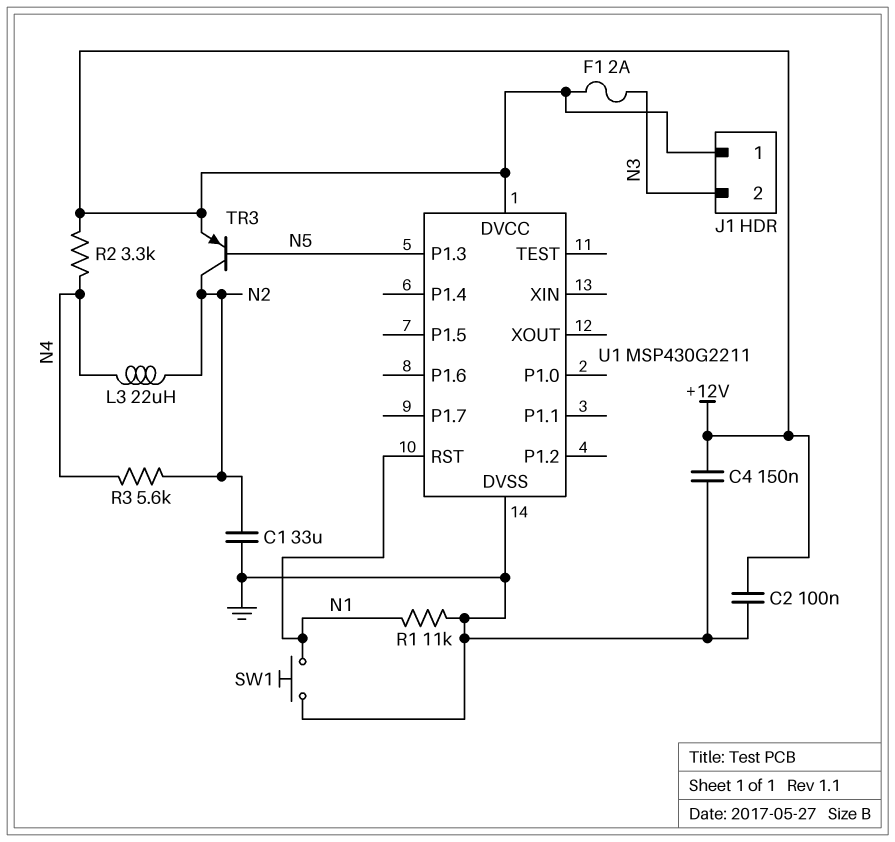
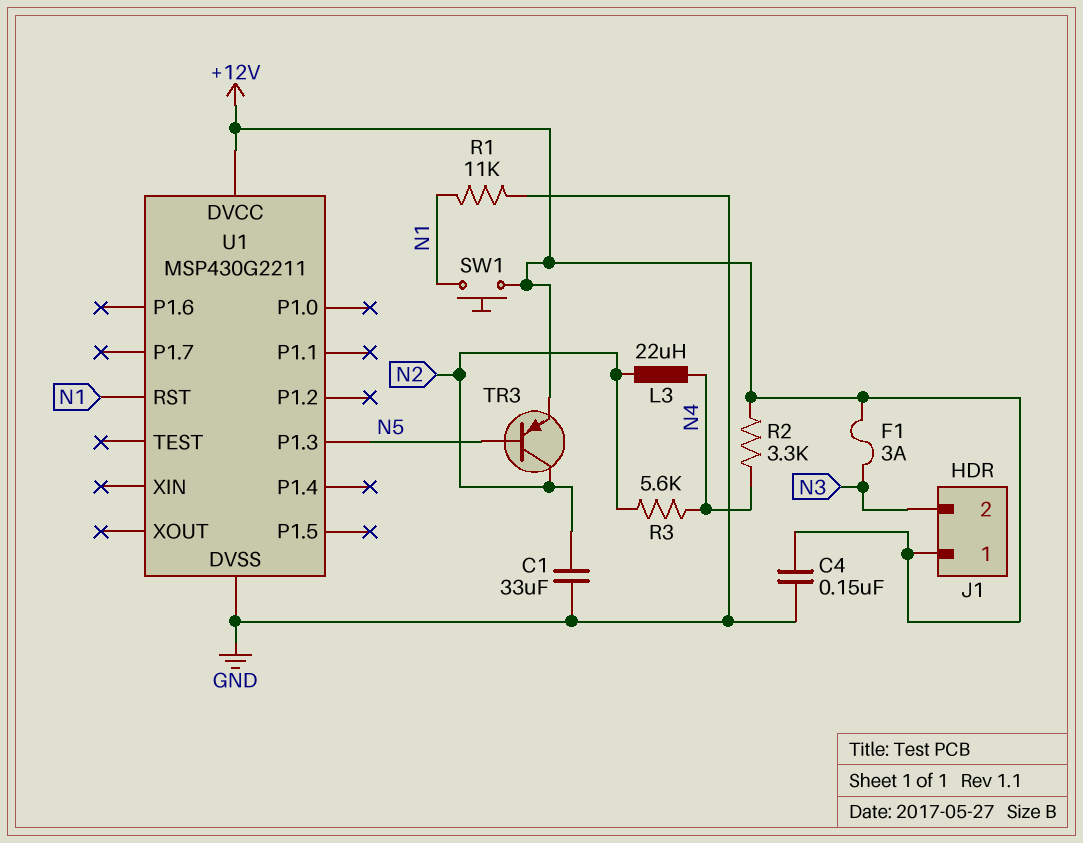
C2: 100nF (+12V, GND) -> none
F1: 2A (+12V, N3) -> 3A (+12V, N3)
SW1: button (GND, N1) -> button (+12V, N1)

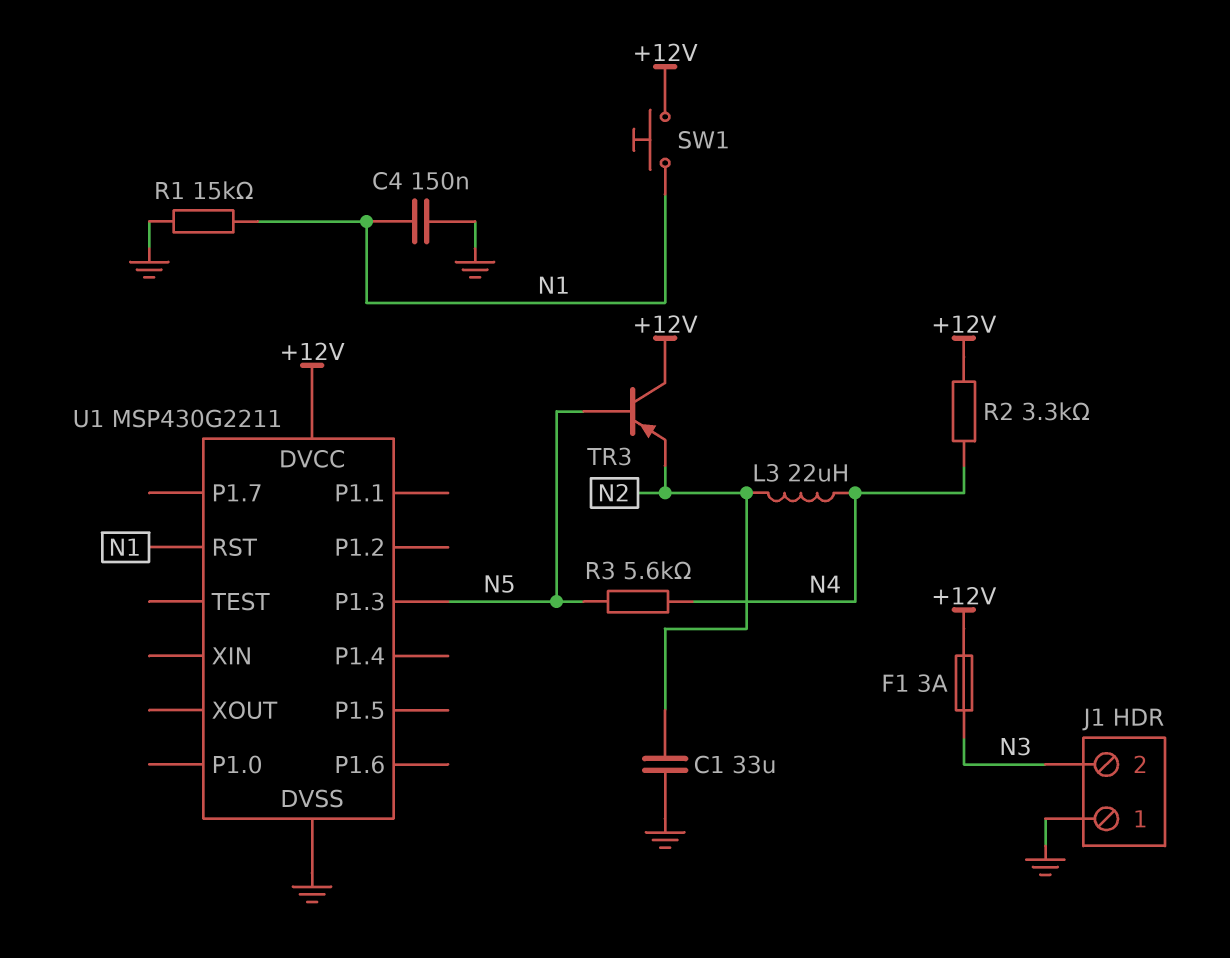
C4: 150nF (+12V, GND) -> 150nF (GND, N1)
J1 pin 1: +12V -> GND
R1: 11k (GND, N1) -> 15k (GND, N1)
R3: 5.6k (N2, N4) -> 5.6k (N4, N5)
TR3: PNP (B N5, C N2, E +12V) -> PNP (B N5, C +12V, E N2)

